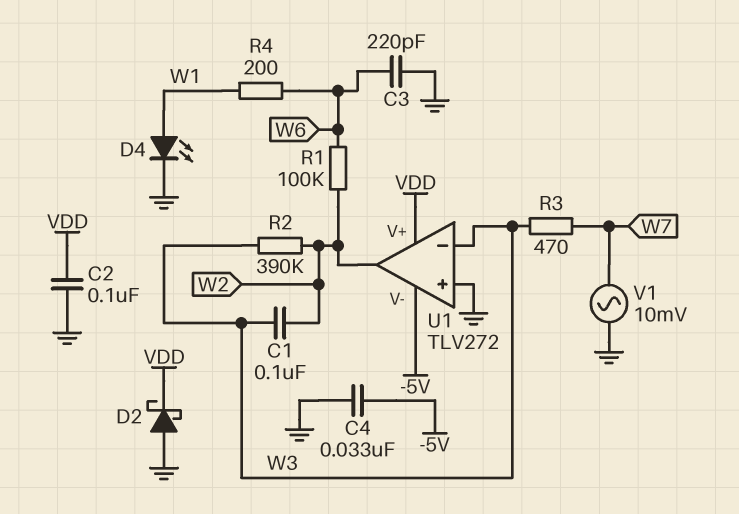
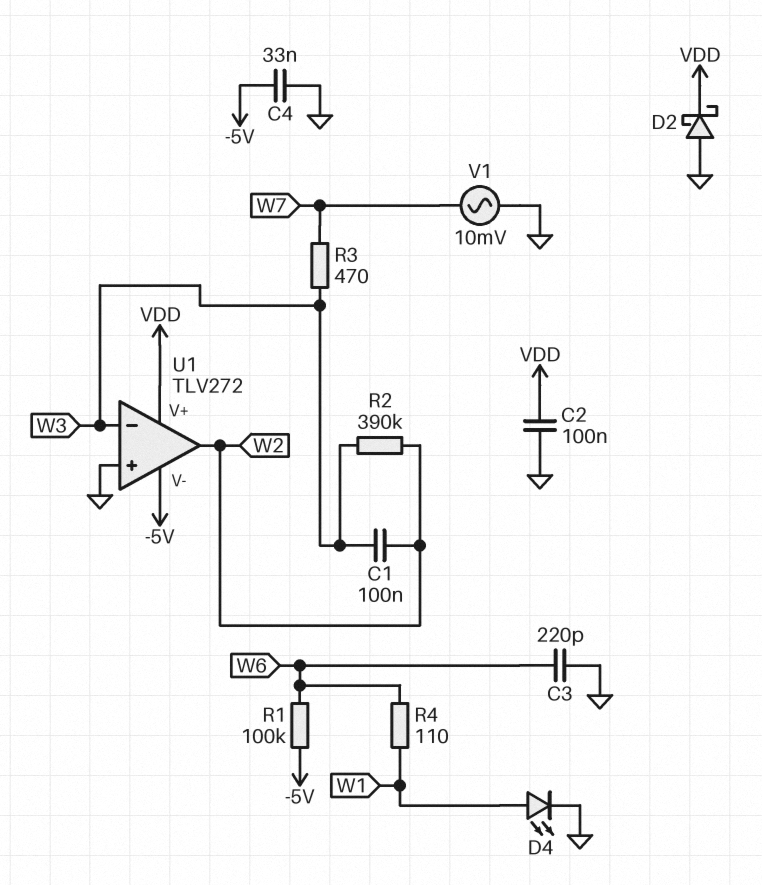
R1: 100k (W2, W6) -> 100k (-5V, W6)
R4: 200 (W1, W6) -> 110 (W1, W6)

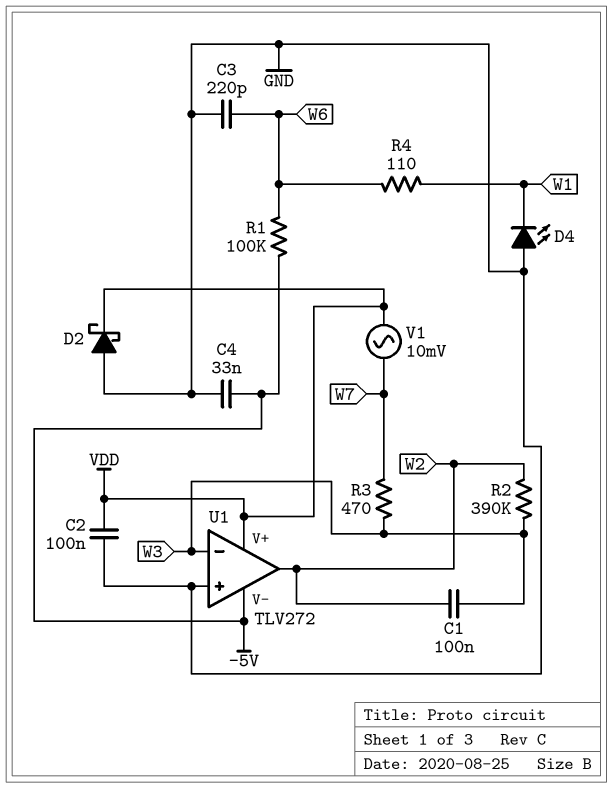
D4: LED (A W1, K GND) -> LED (A GND, K W1)
V1: AC 10mV (GND, W7) -> AC 10mV (VDD, W7)

